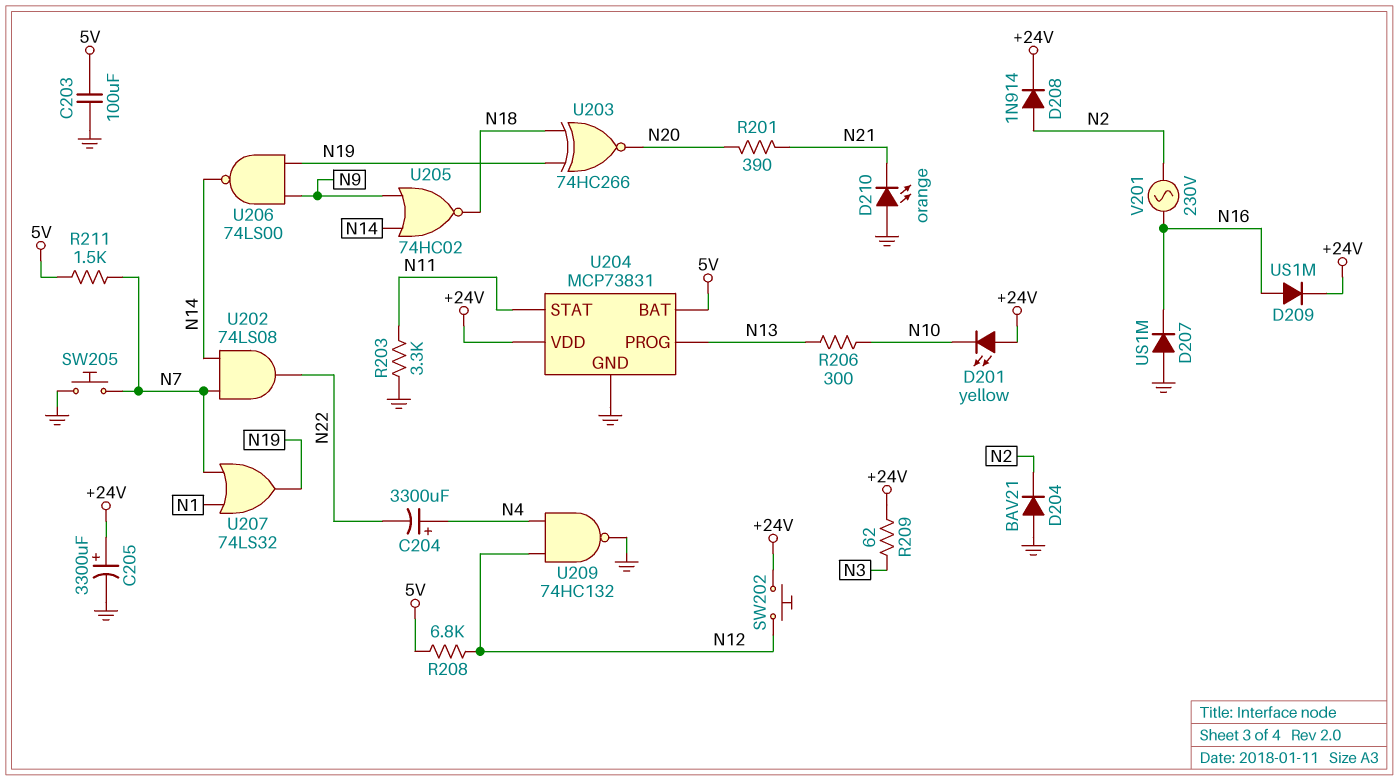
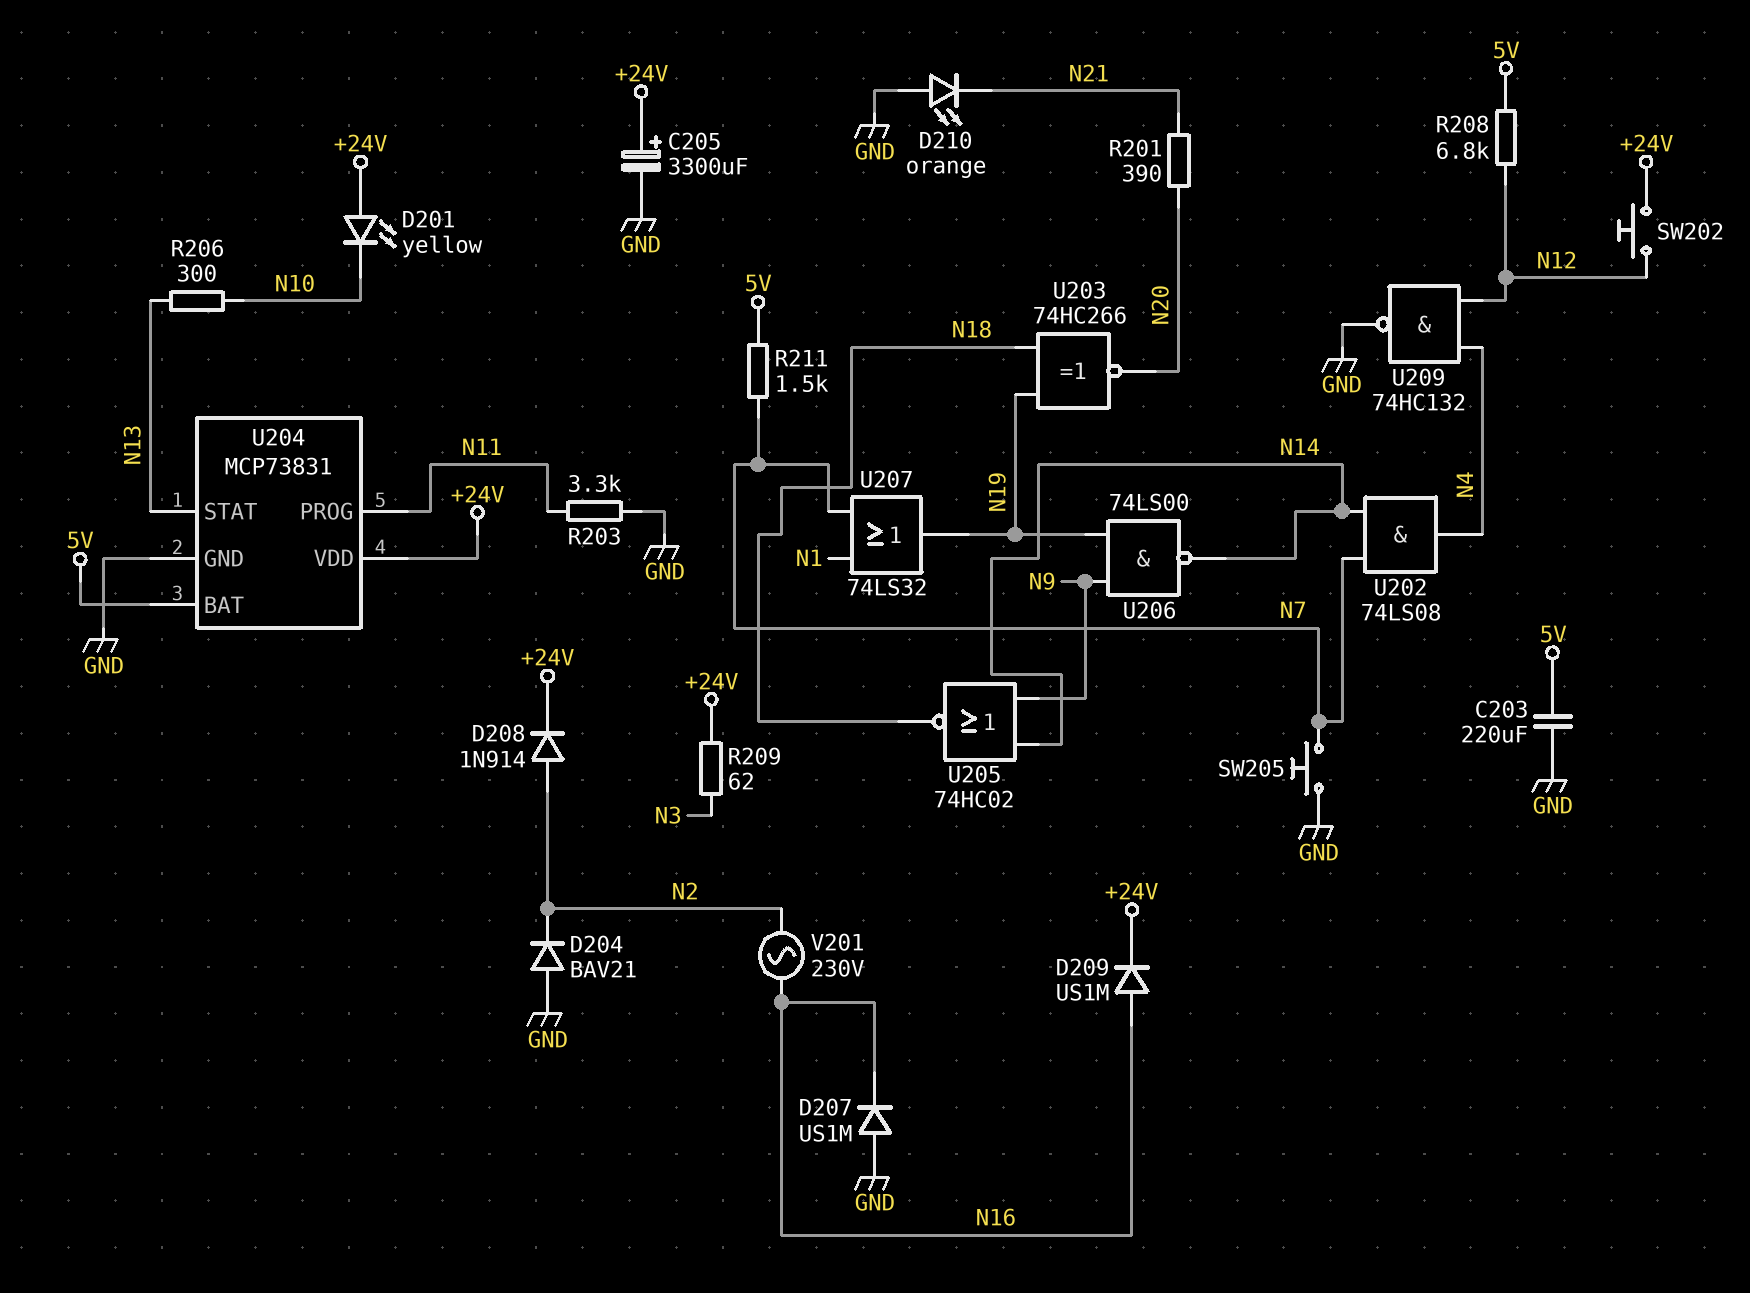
C203: 100uF (5V, GND) -> 220uF (5V, GND)
C204: 3300uF (plus N4, minus N22) -> none
U202: AND 74LS08 (in N7, in N14, out N22) -> AND 74LS08 (in N7, in N14, out N4)
U204 pin PROG: N13 -> N11
U204 pin STAT: N11 -> N13

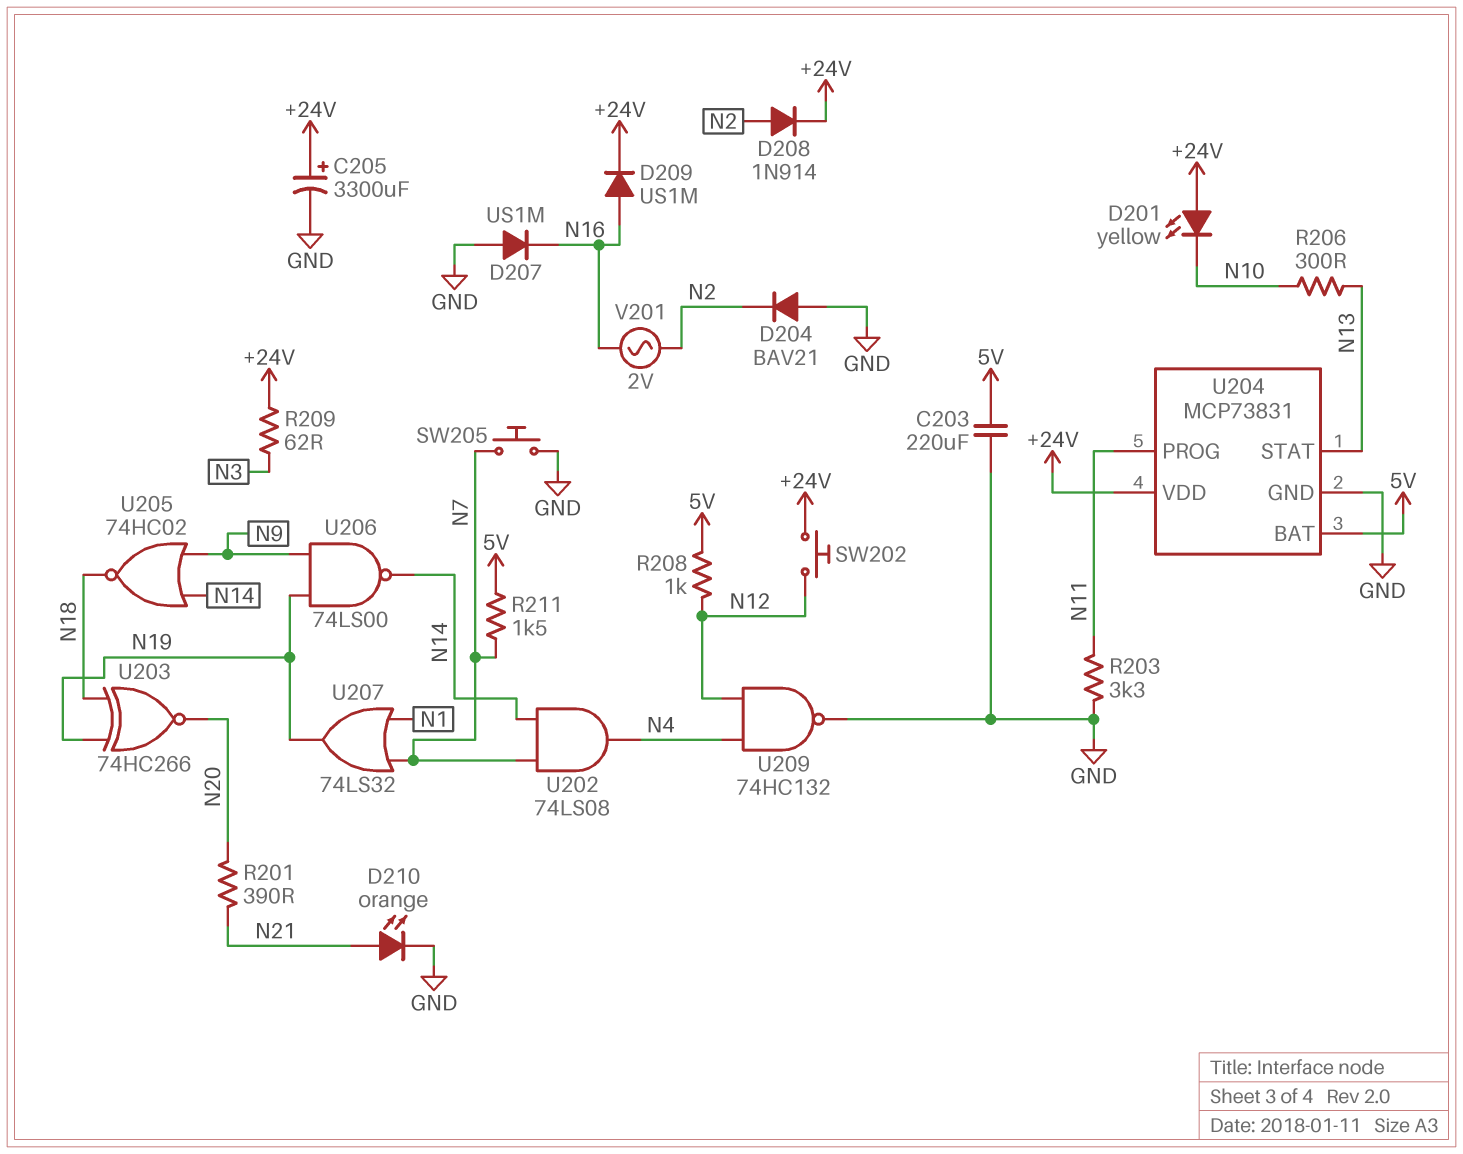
D210: LED orange (A GND, K N21) -> LED orange (A N21, K GND)
R208: 6.8k (5V, N12) -> 1k (5V, N12)
V201: AC 230V (N2, N16) -> AC 2V (N2, N16)

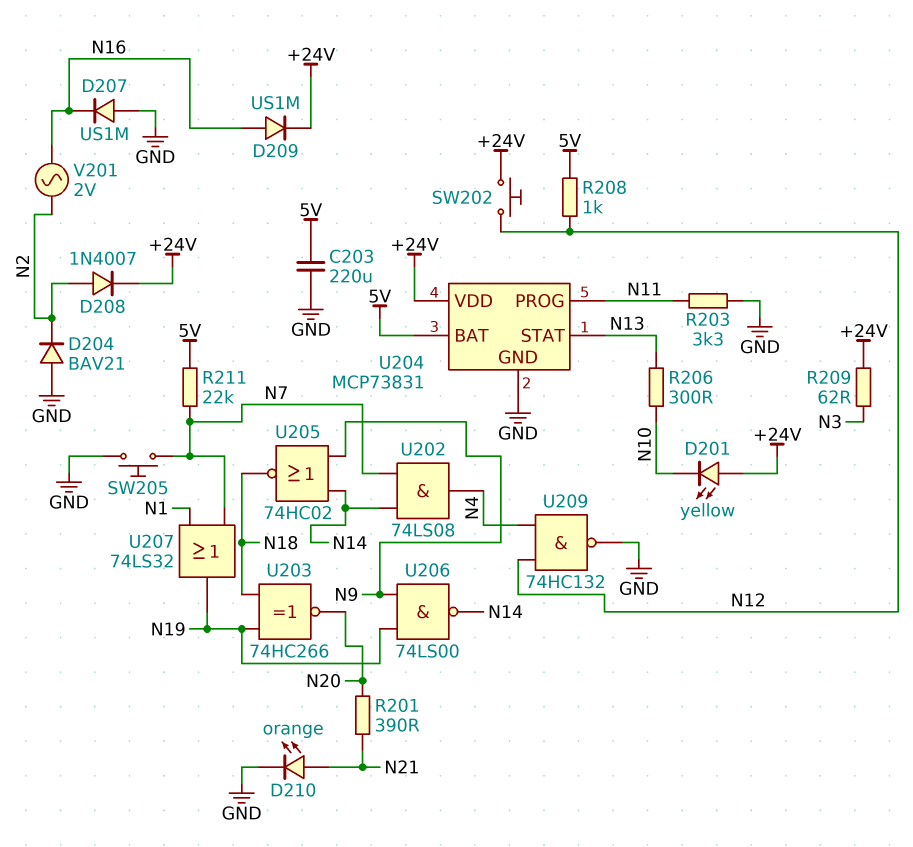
C205: 3300uF (plus +24V, minus GND) -> none
D208: diode 1N914 (A N2, K +24V) -> diode 1N4007 (A N2, K +24V)
R211: 1.5k (5V, N7) -> 22k (5V, N7)

